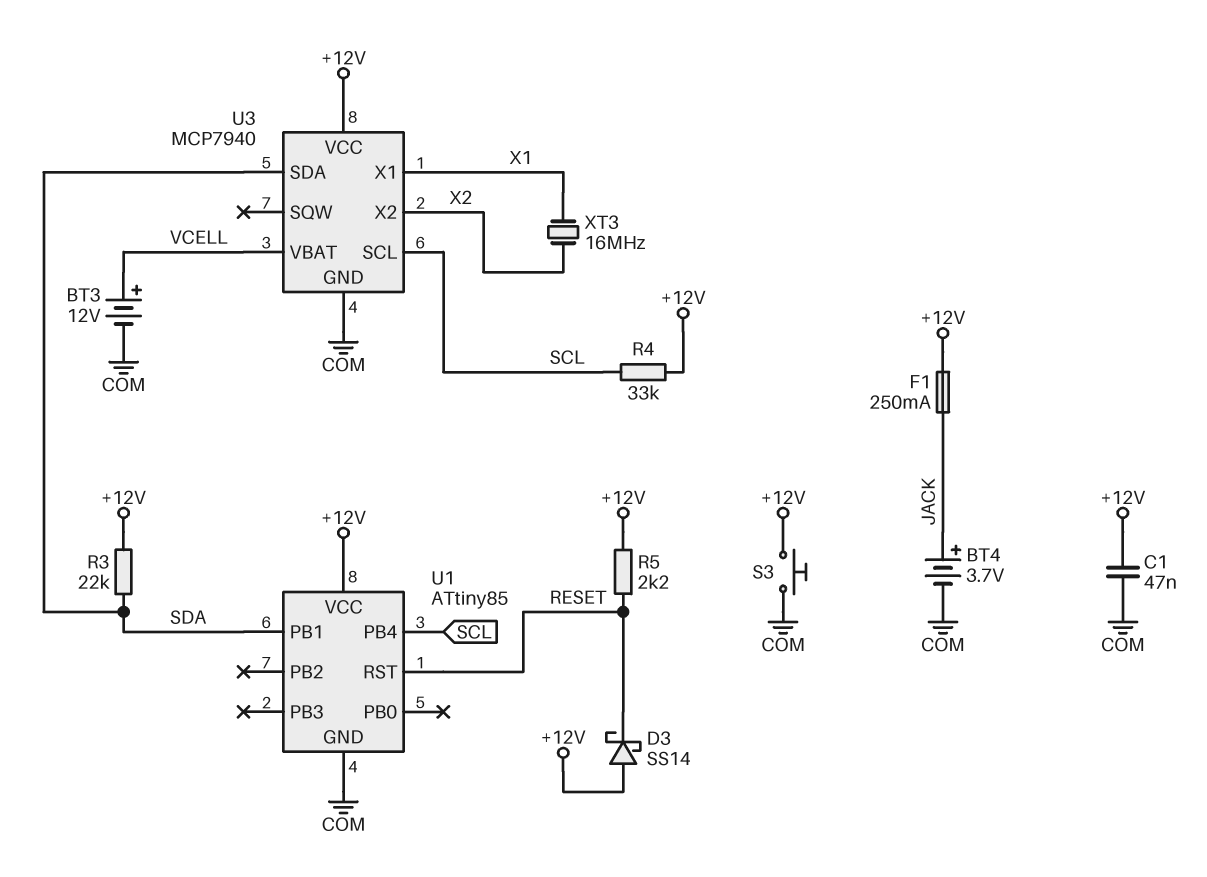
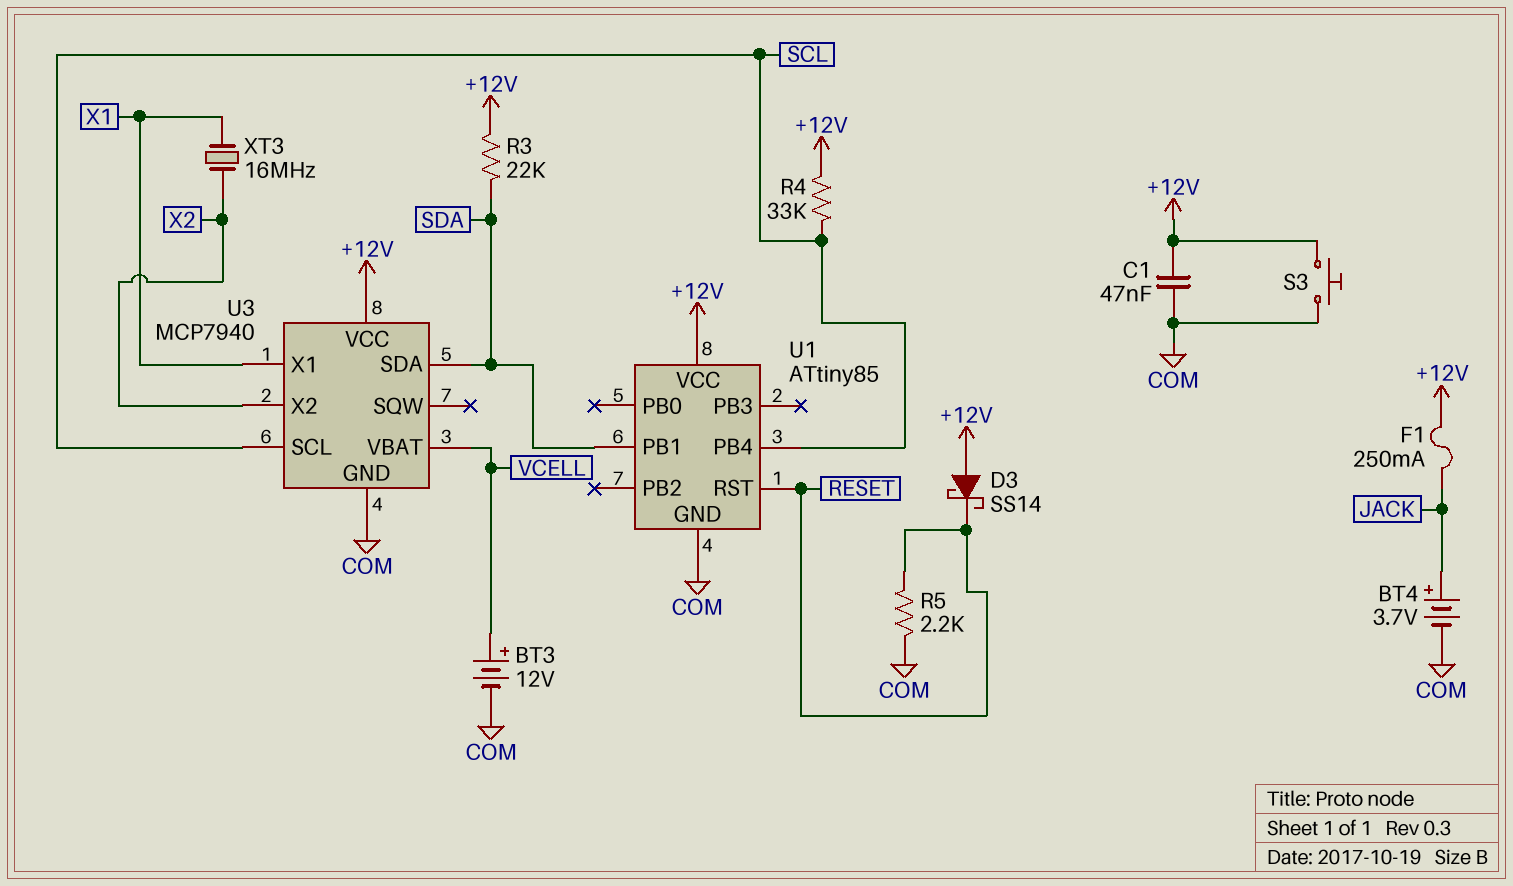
R5: 2.2k (+12V, RESET) -> 2.2k (COM, RESET)

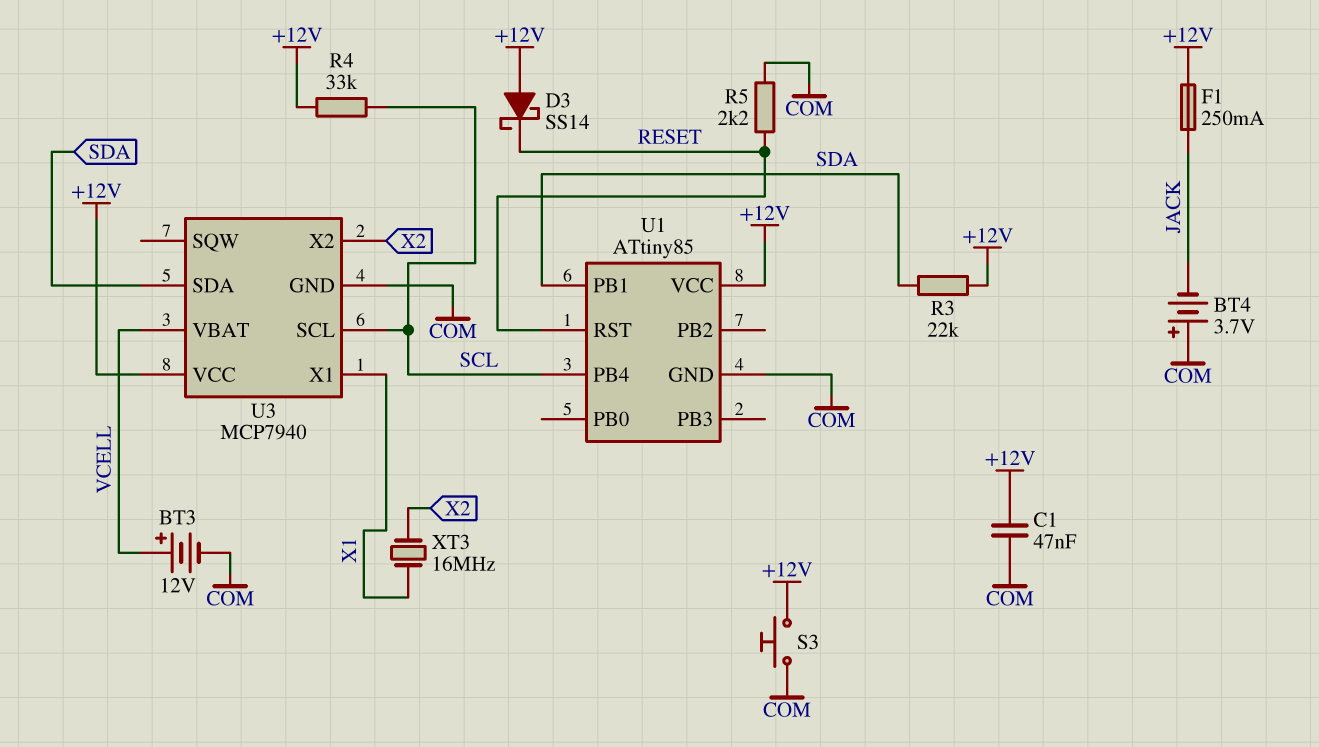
BT4: 3.7V (plus JACK, minus COM) -> 3.7V (plus COM, minus JACK)

